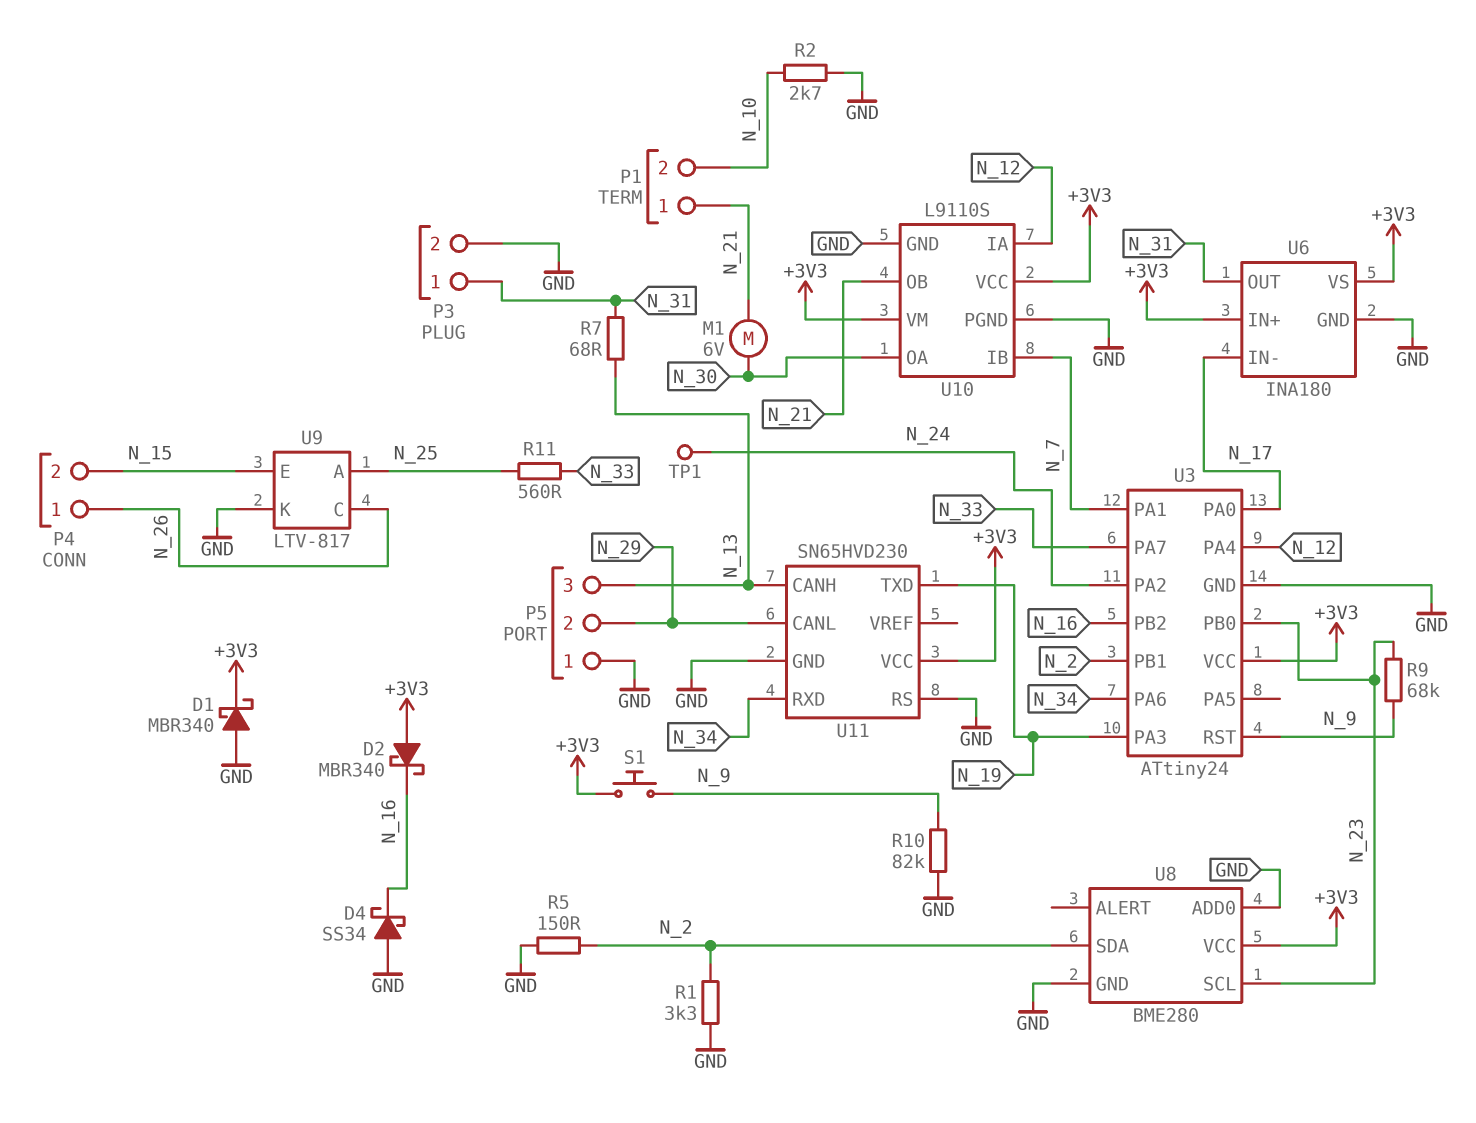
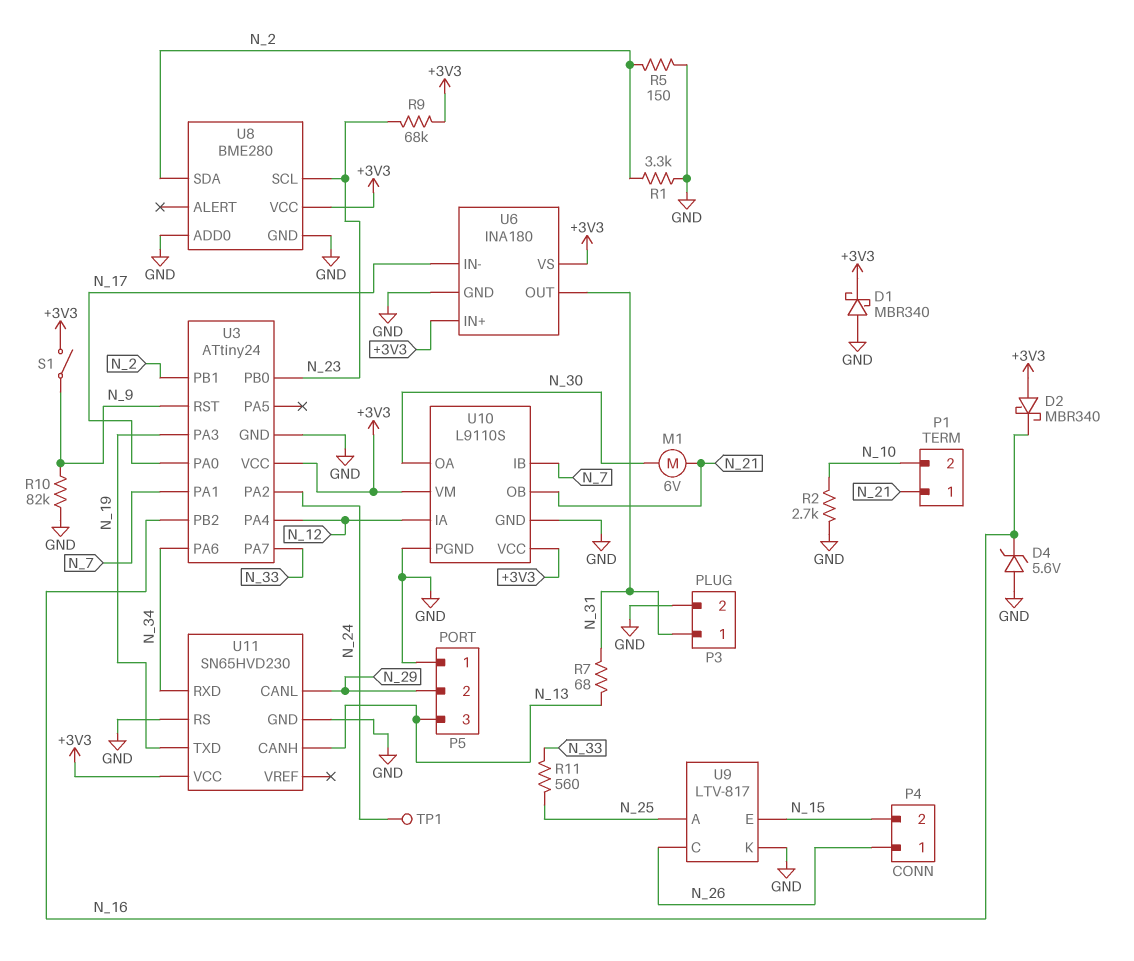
D4: schottky SS34 (A GND, K N_16) -> zener 5.6V (A GND, K N_16)
R9: 68k (N_9, N_23) -> 68k (+3V3, N_23)
S1: button (+3V3, N_9) -> switch (+3V3, N_9)

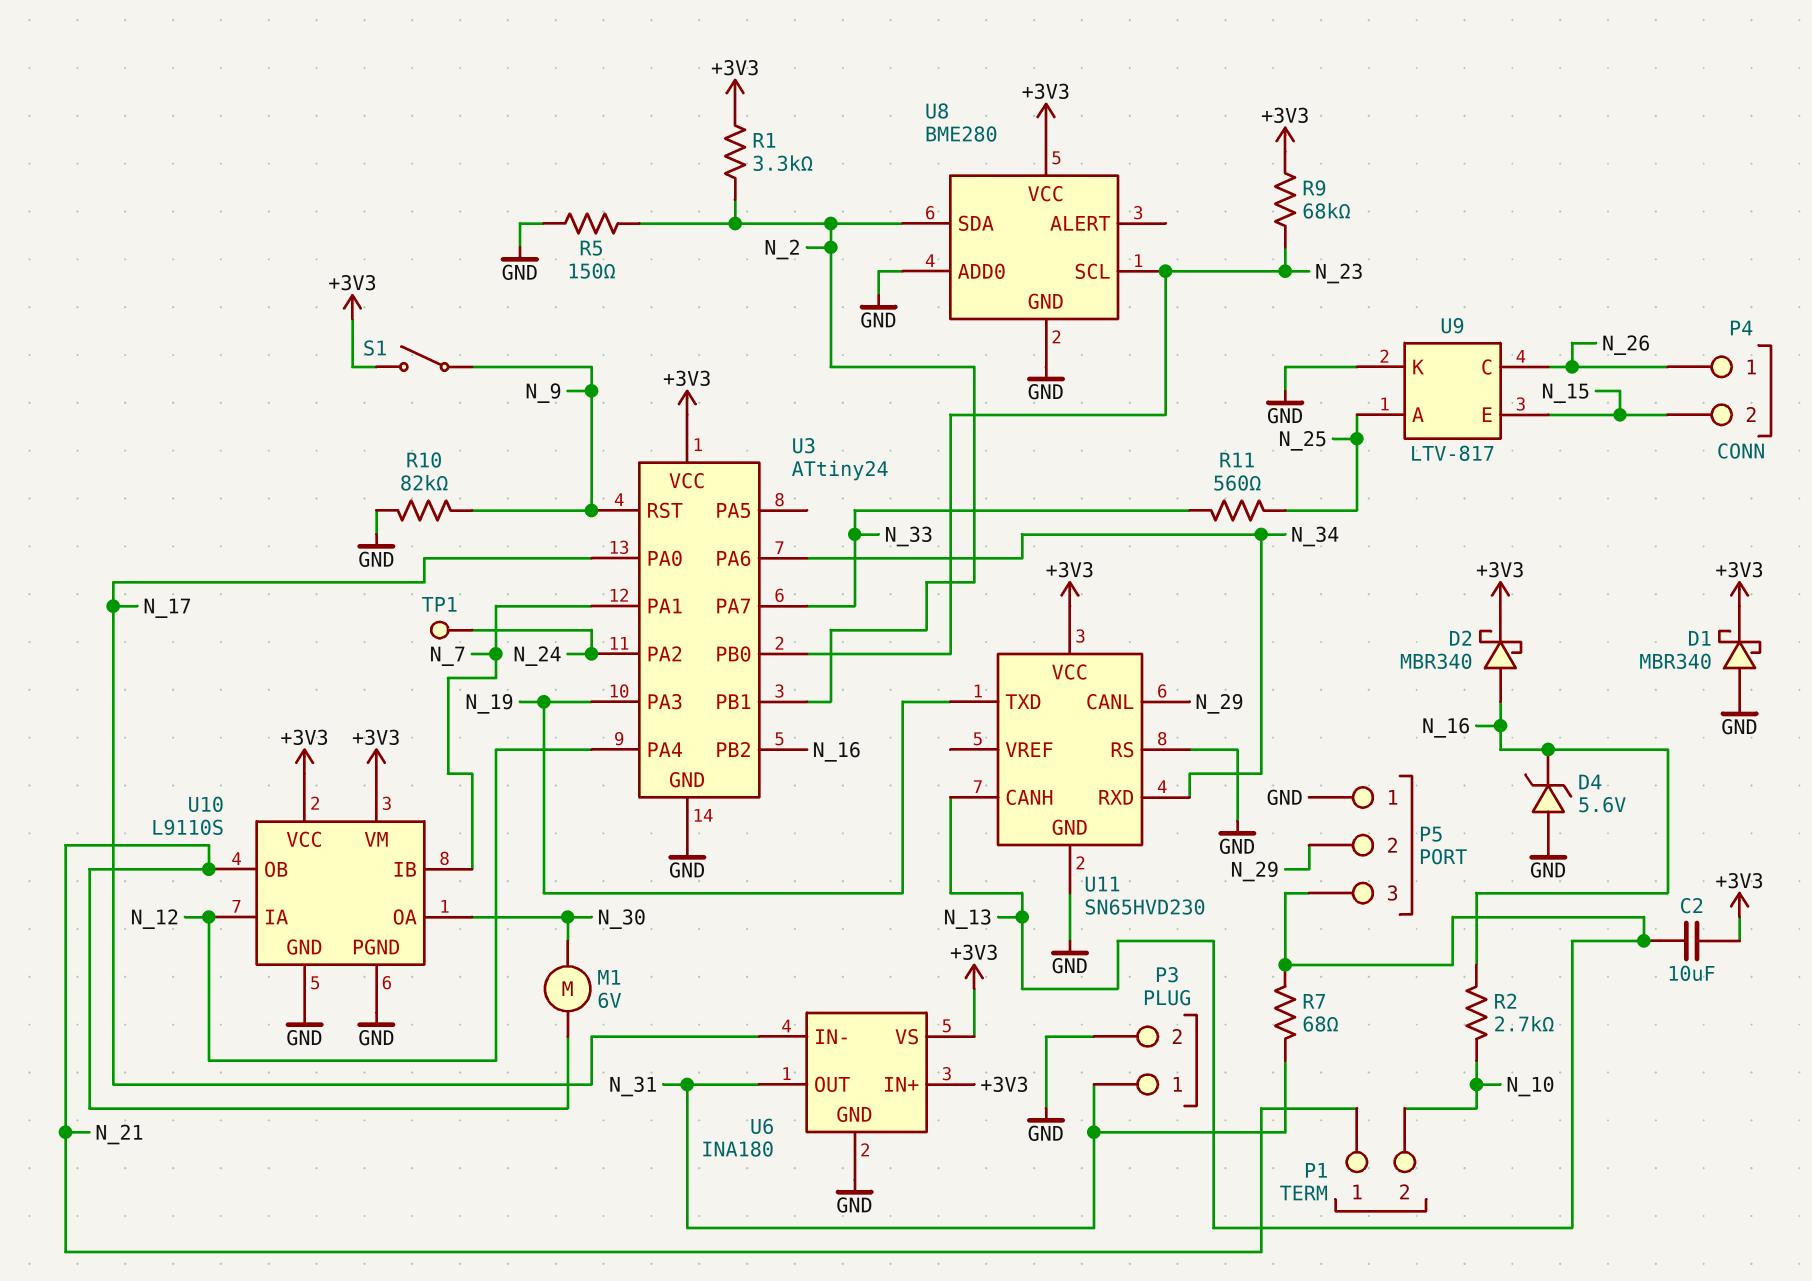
C2: none -> 10uF (+3V3, N_13)
D2: schottky MBR340 (A +3V3, K N_16) -> schottky MBR340 (A N_16, K +3V3)
R1: 3.3k (GND, N_2) -> 3.3k (+3V3, N_2)
R2: 2.7k (GND, N_10) -> 2.7k (N_10, N_16)

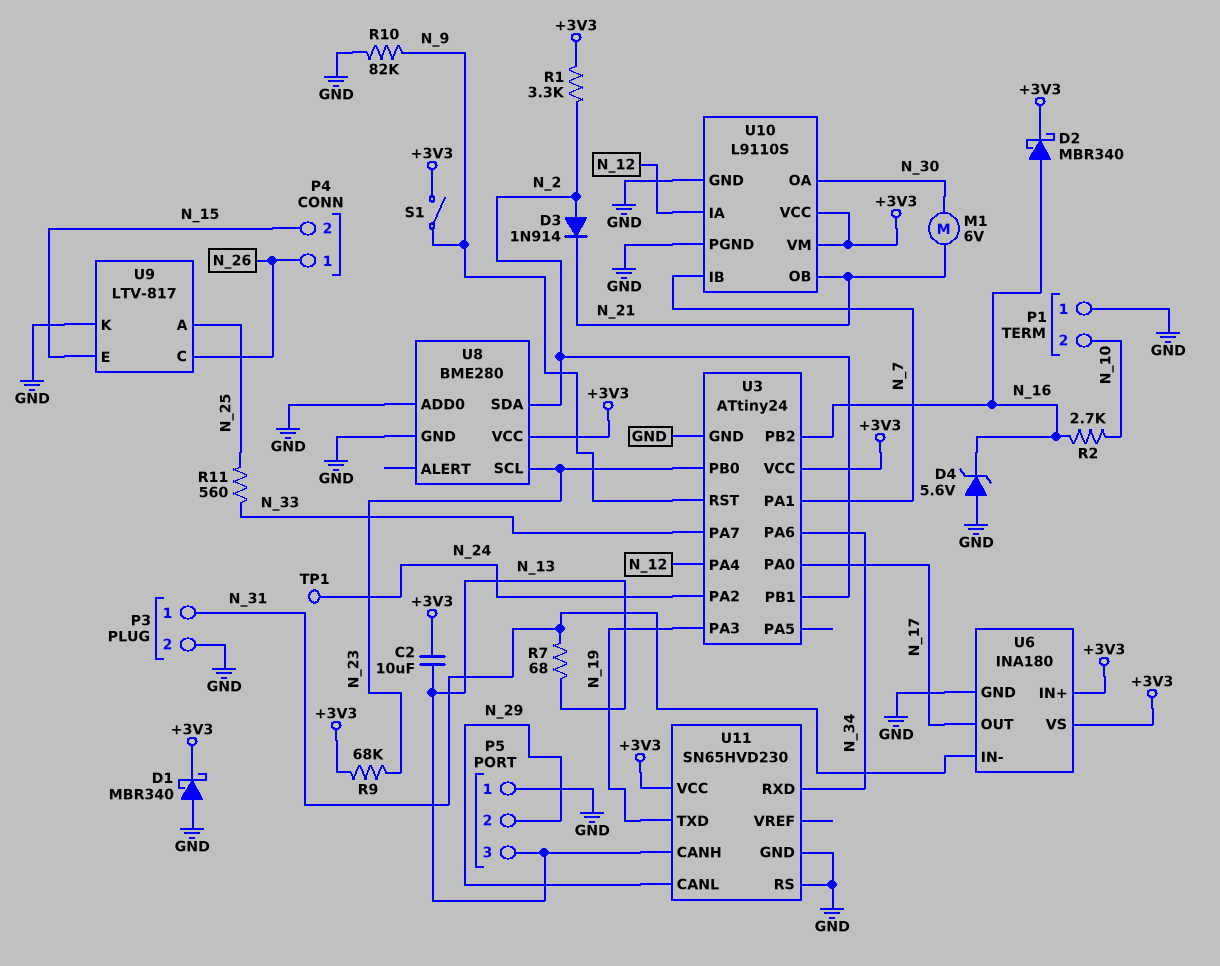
D3: none -> diode 1N914 (A N_2, K N_21)
P1 pin 1: N_21 -> GND
R5: 150 (GND, N_2) -> none
U6 pin IN-: N_17 -> N_31
U6 pin OUT: N_31 -> N_17

